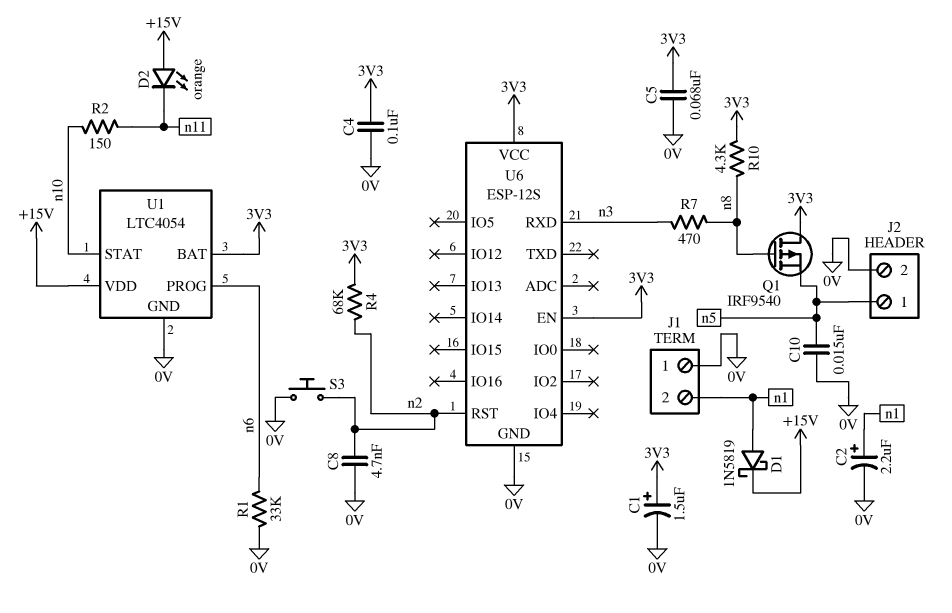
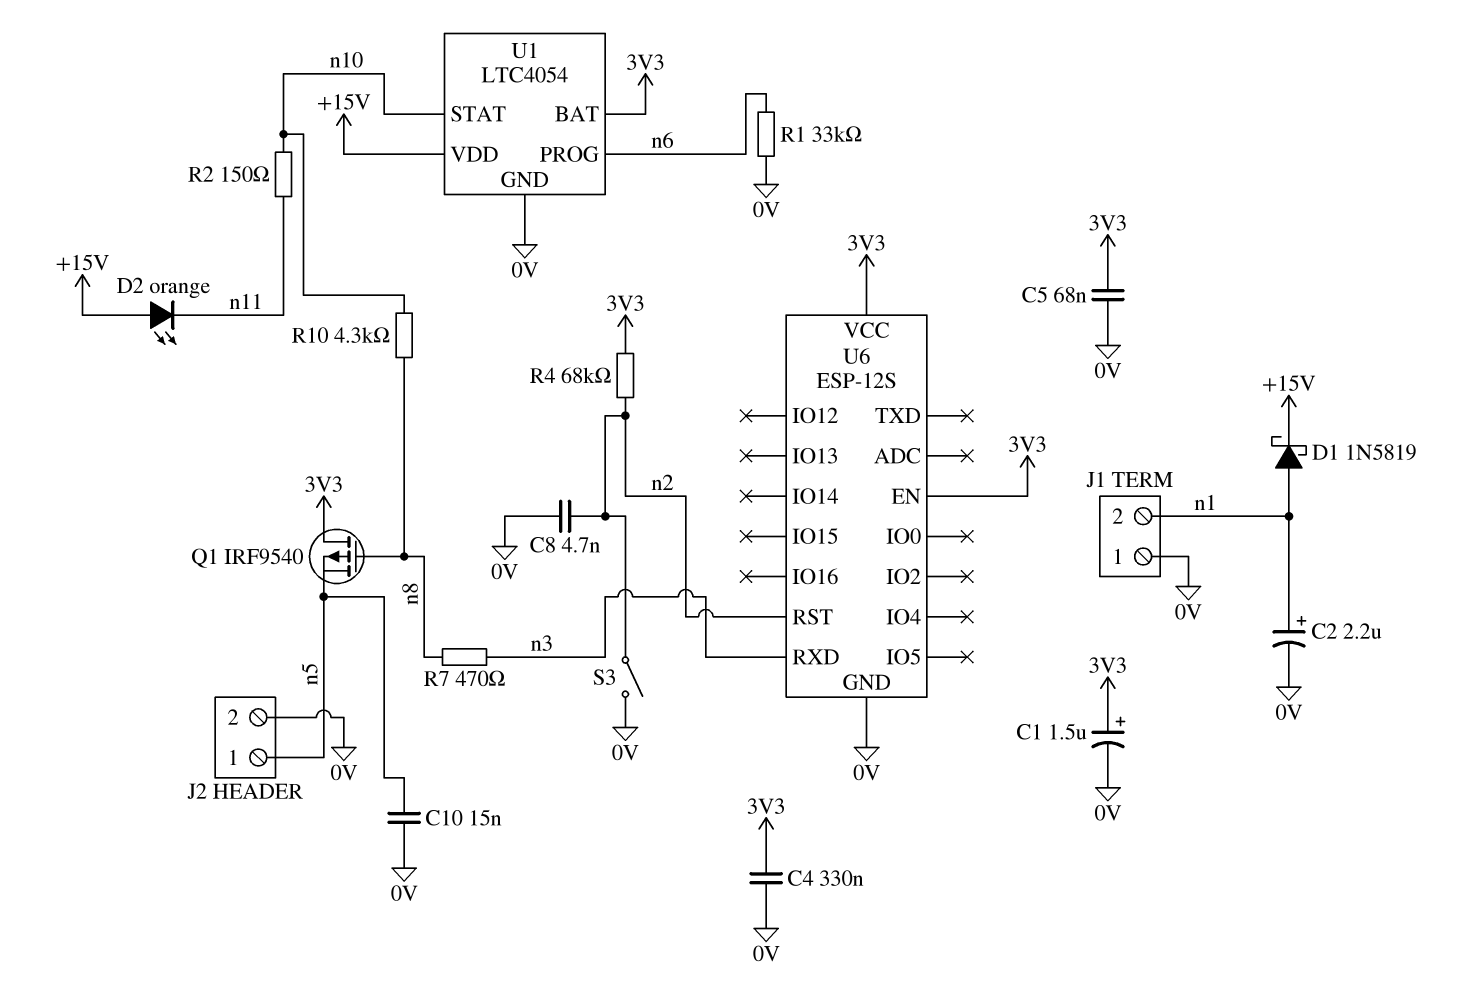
C4: 100nF (0V, 3V3) -> 330nF (0V, 3V3)
R10: 4.3k (3V3, n8) -> 4.3k (n8, n10)
S3: button (0V, n2) -> switch (0V, n2)

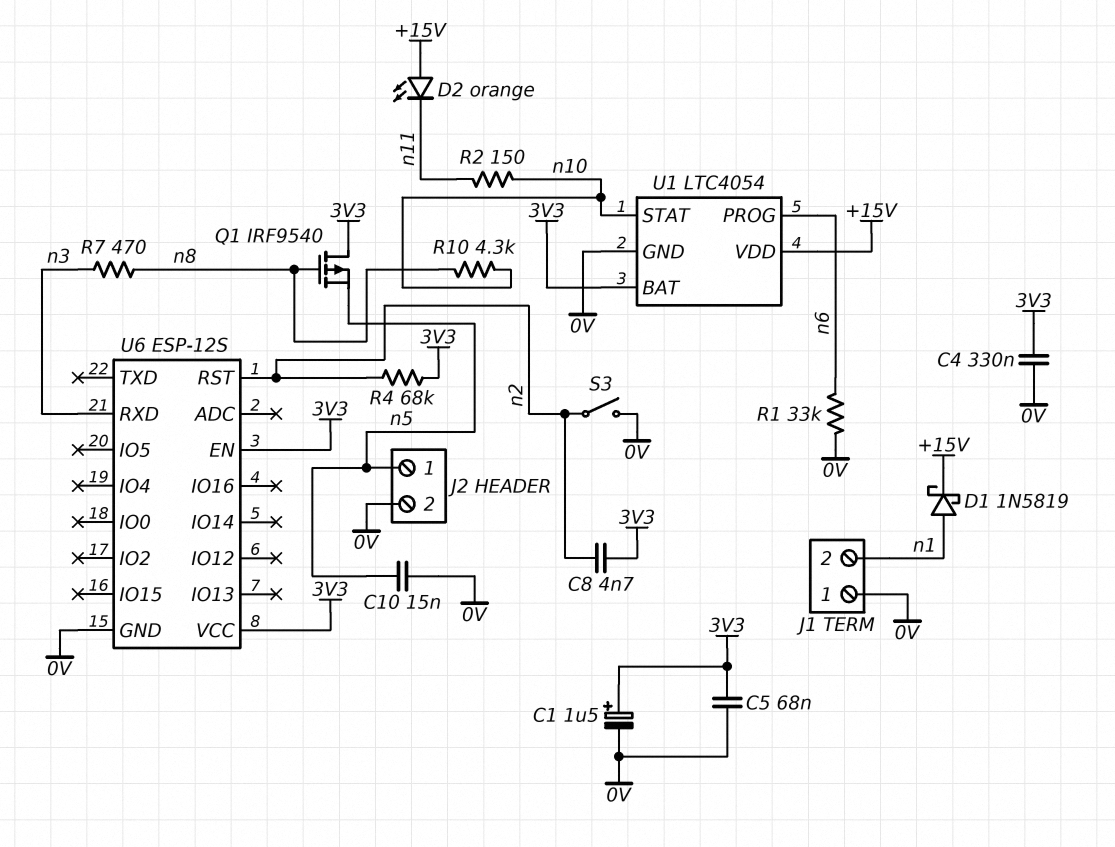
C2: 2.2uF (plus n1, minus 0V) -> none
C8: 4.7nF (0V, n2) -> 4.7nF (3V3, n2)

